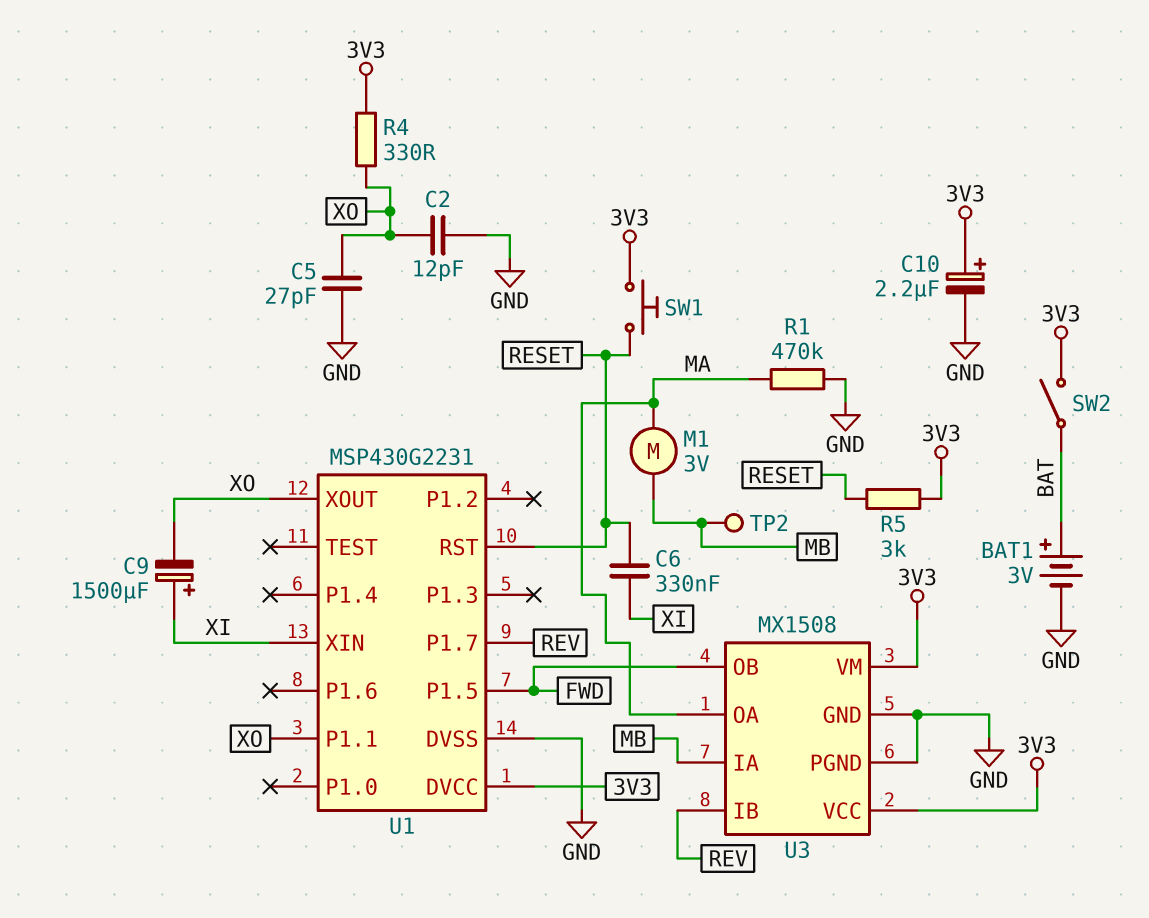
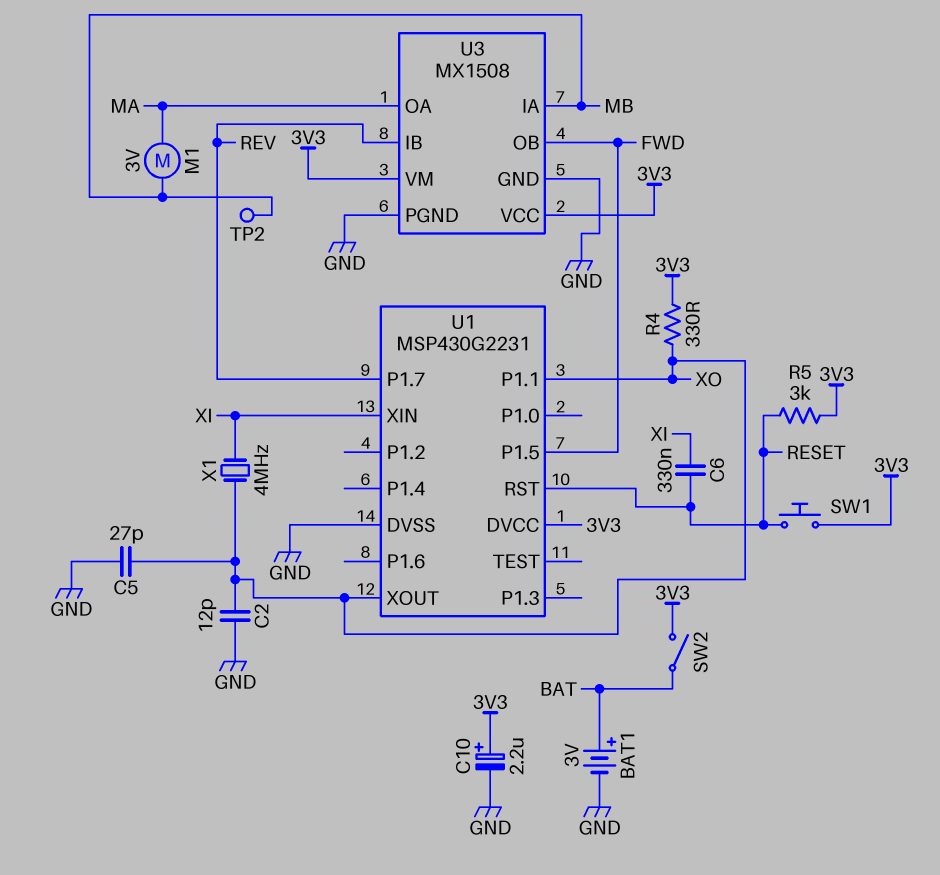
C9: 1500uF (plus XI, minus XO) -> none
R1: 470k (GND, MA) -> none
X1: none -> 4MHz (XI, XO)

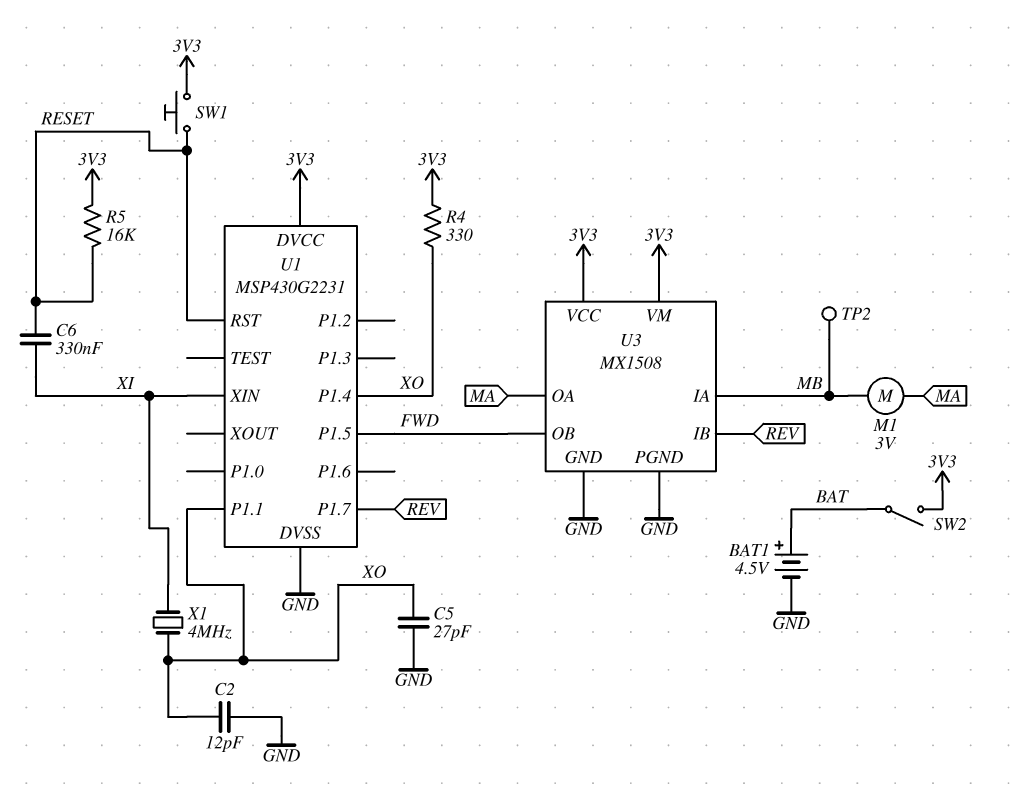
BAT1: 3V (plus BAT, minus GND) -> 4.5V (plus BAT, minus GND)
C10: 2.2uF (plus 3V3, minus GND) -> none
R5: 3k (3V3, RESET) -> 16k (3V3, RESET)
U1 pin P1.4: none -> XO
U1 pin XOUT: XO -> none

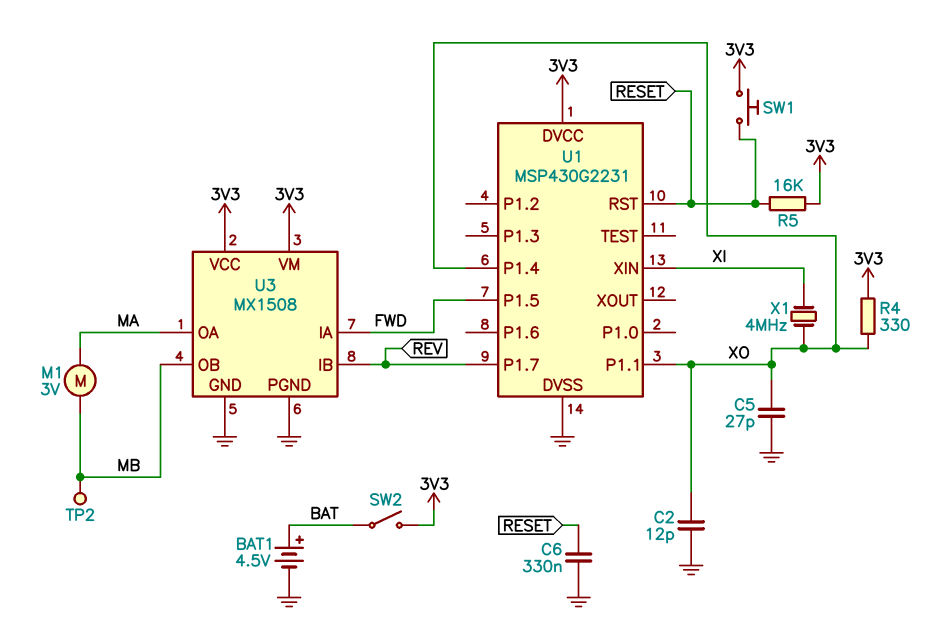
C6: 330nF (RESET, XI) -> 330nF (GND, RESET)
U3 pin IA: MB -> FWD
U3 pin OB: FWD -> MB

